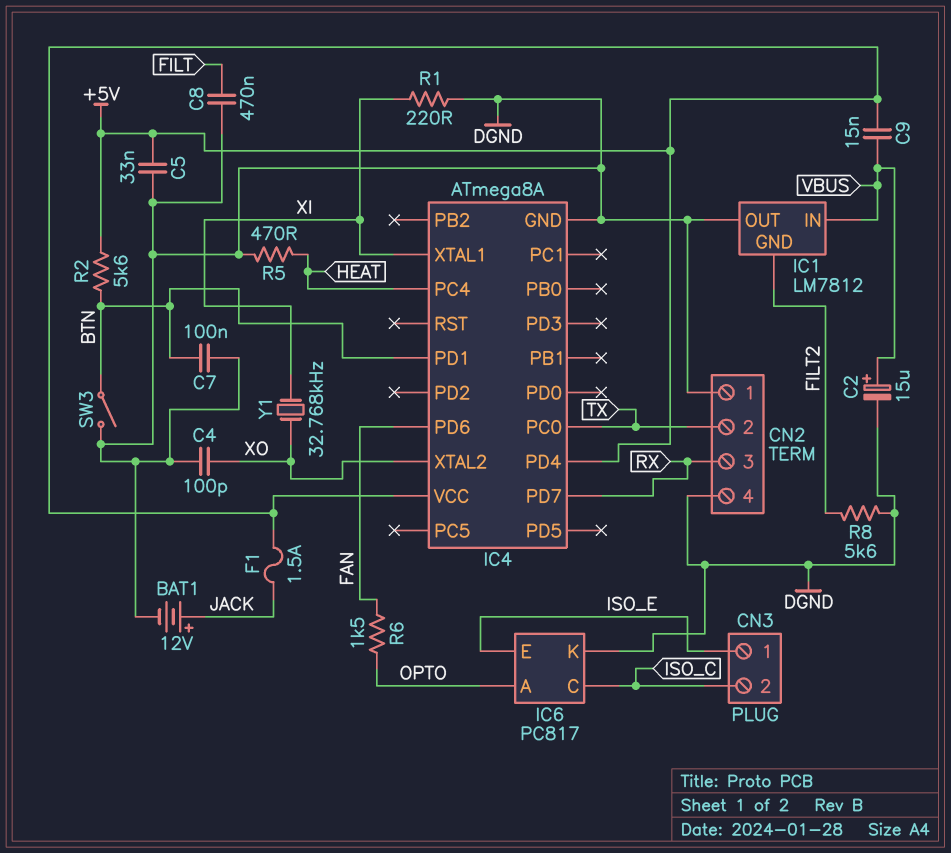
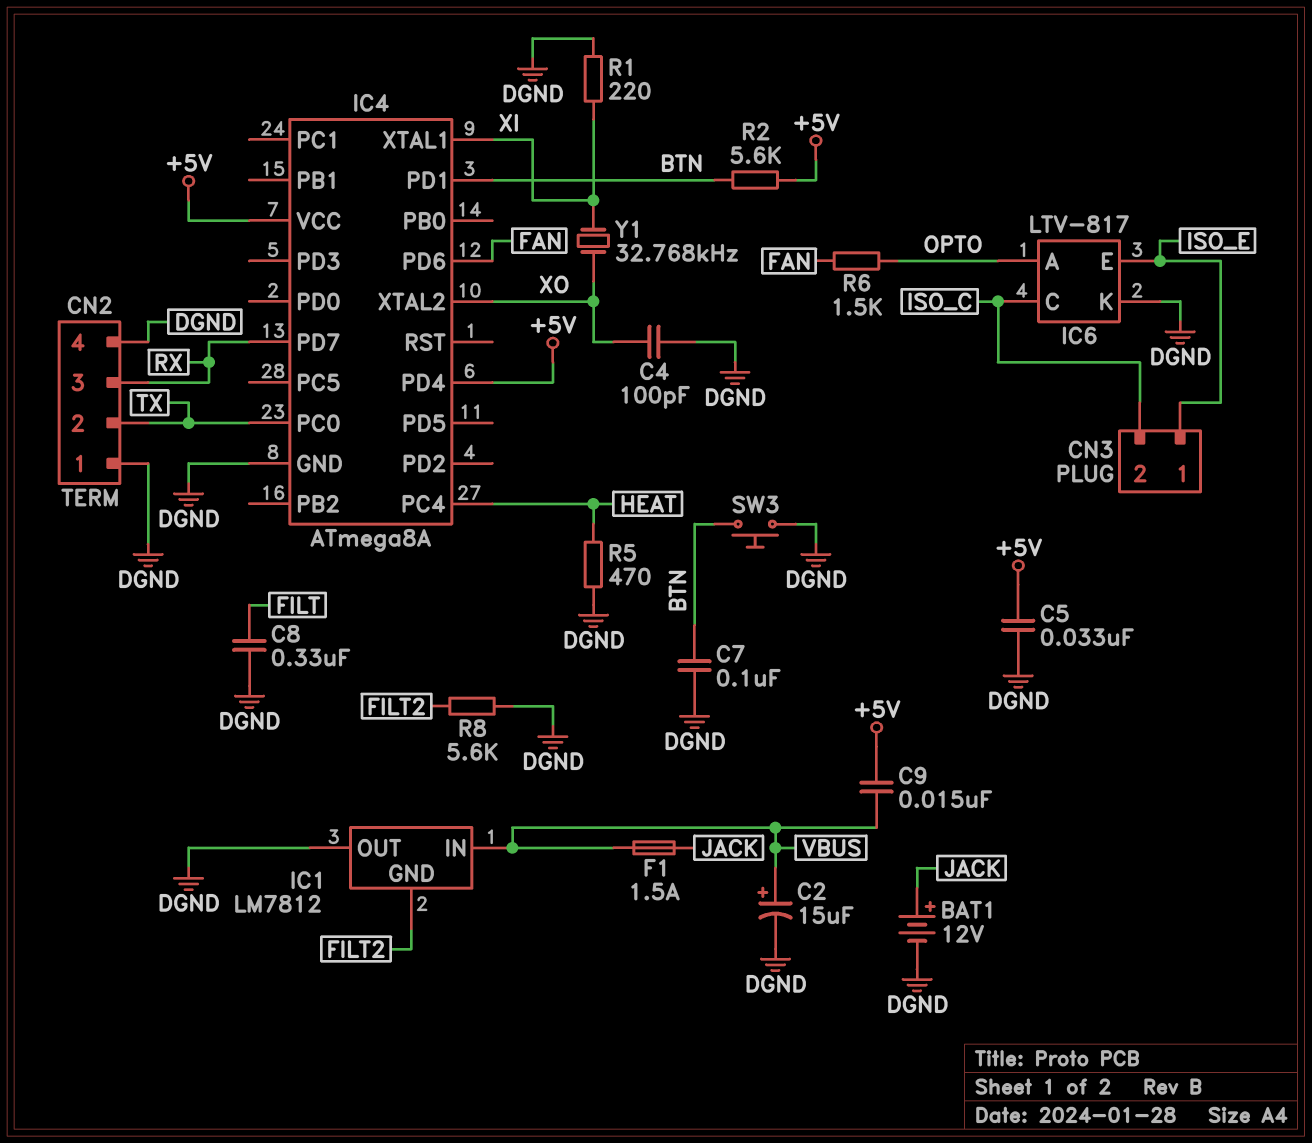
C8: 470nF (DGND, FILT) -> 330nF (DGND, FILT)
F1: 1.5A (+5V, JACK) -> 1.5A (JACK, VBUS)
IC6: PC817 -> LTV-817
SW3: switch (BTN, DGND) -> button (BTN, DGND)

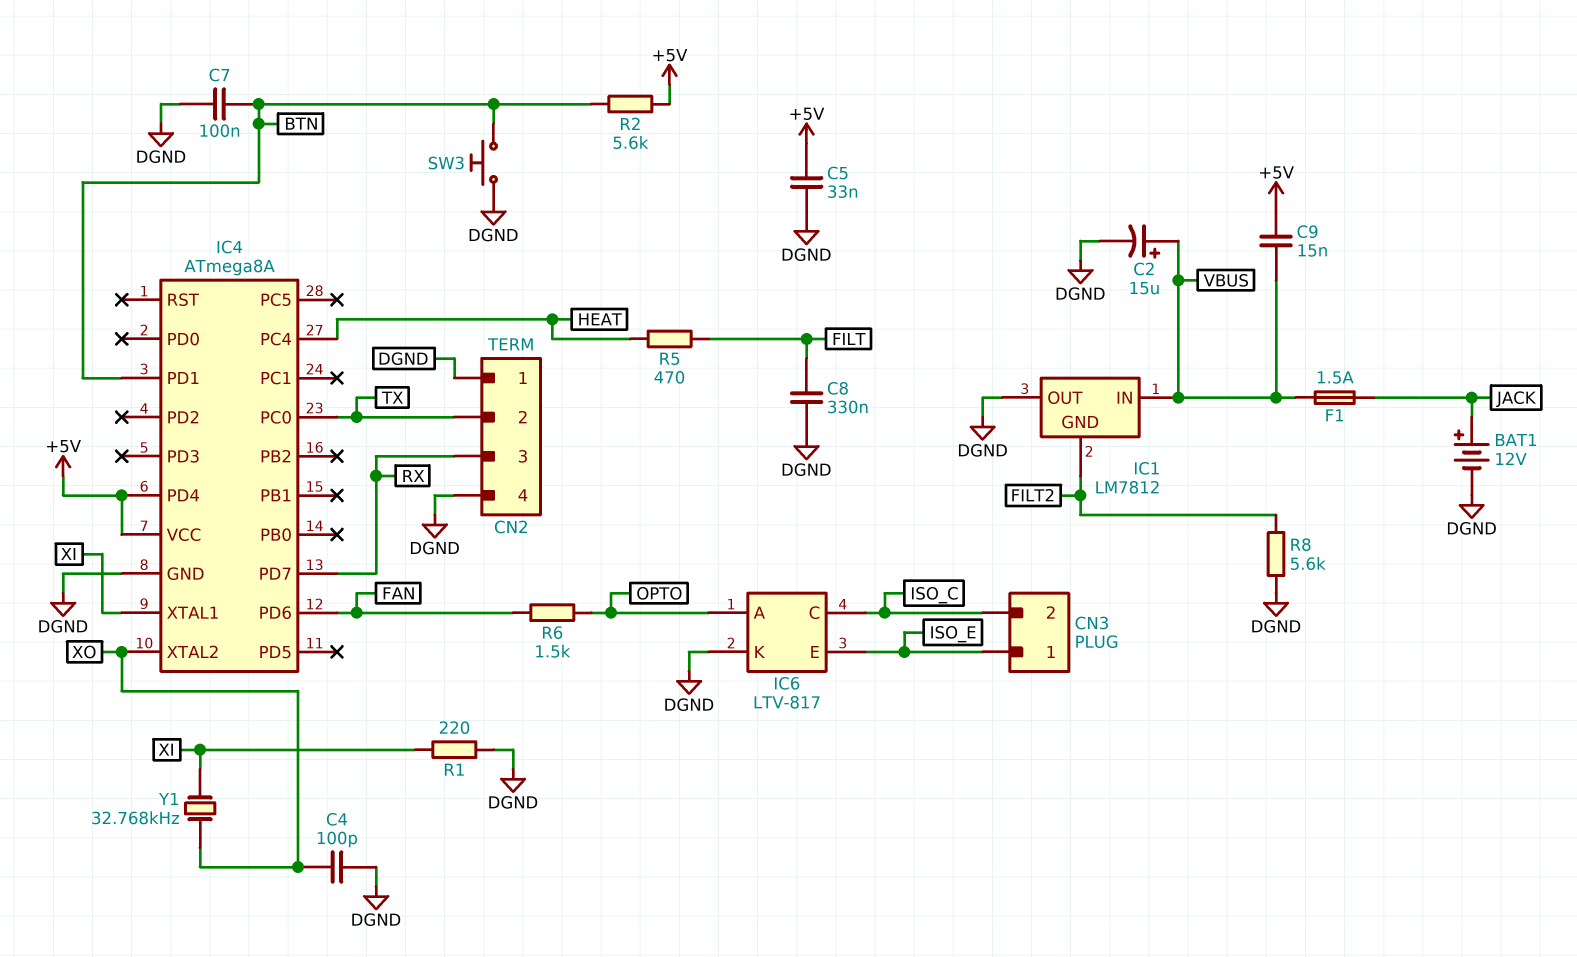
R5: 470 (DGND, HEAT) -> 470 (FILT, HEAT)

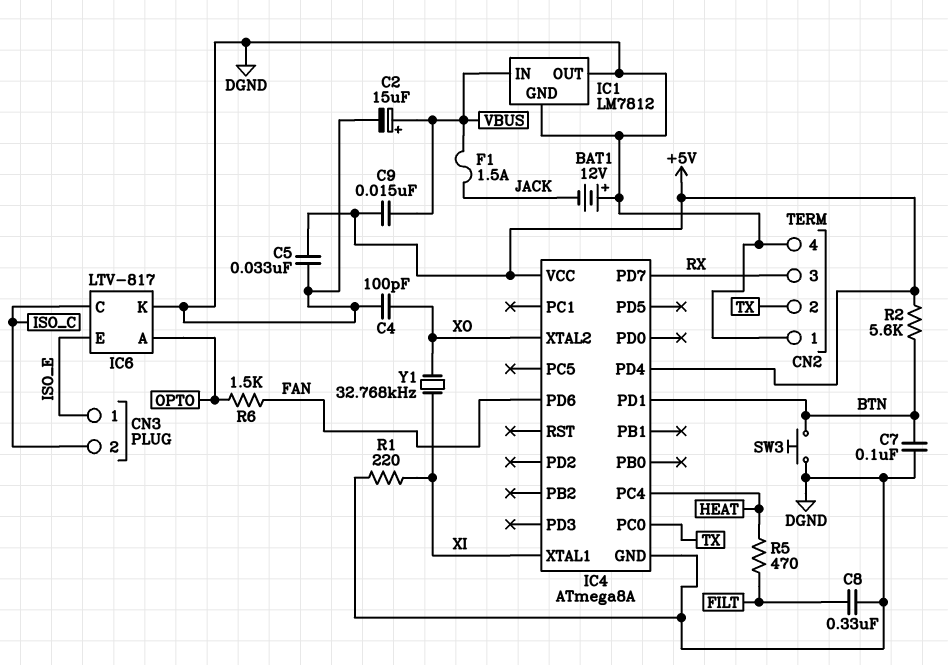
BAT1: 12V (plus JACK, minus DGND) -> 12V (plus DGND, minus JACK)
IC1 pin GND: FILT2 -> DGND
R8: 5.6k (DGND, FILT2) -> none

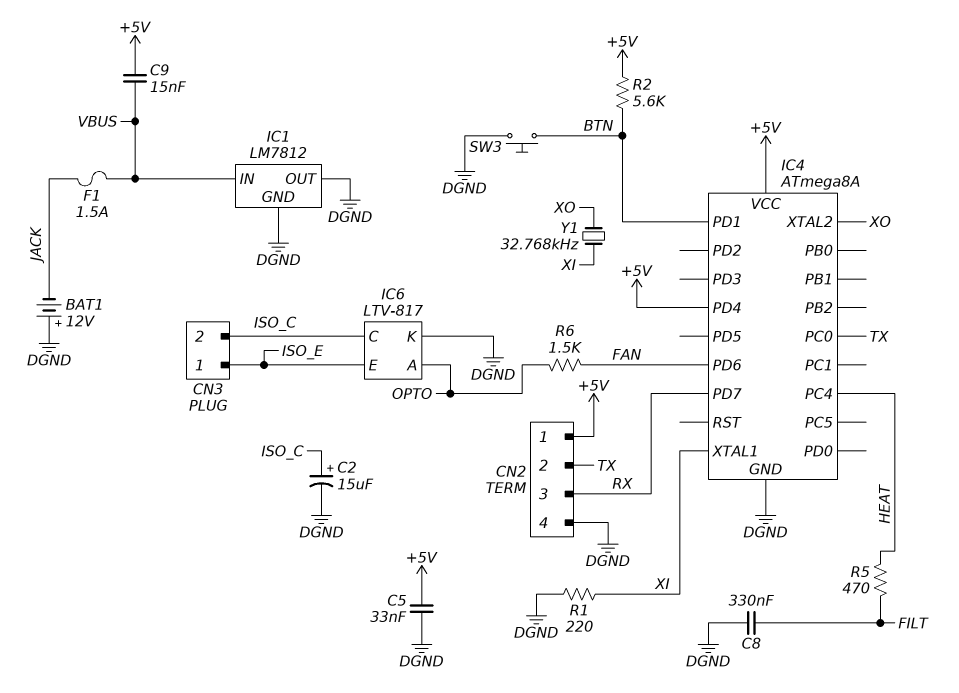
C2: 15uF (plus VBUS, minus DGND) -> 15uF (plus ISO_C, minus DGND)
C4: 100pF (DGND, XO) -> none
C7: 100nF (BTN, DGND) -> none
CN2 pin 1: DGND -> +5V

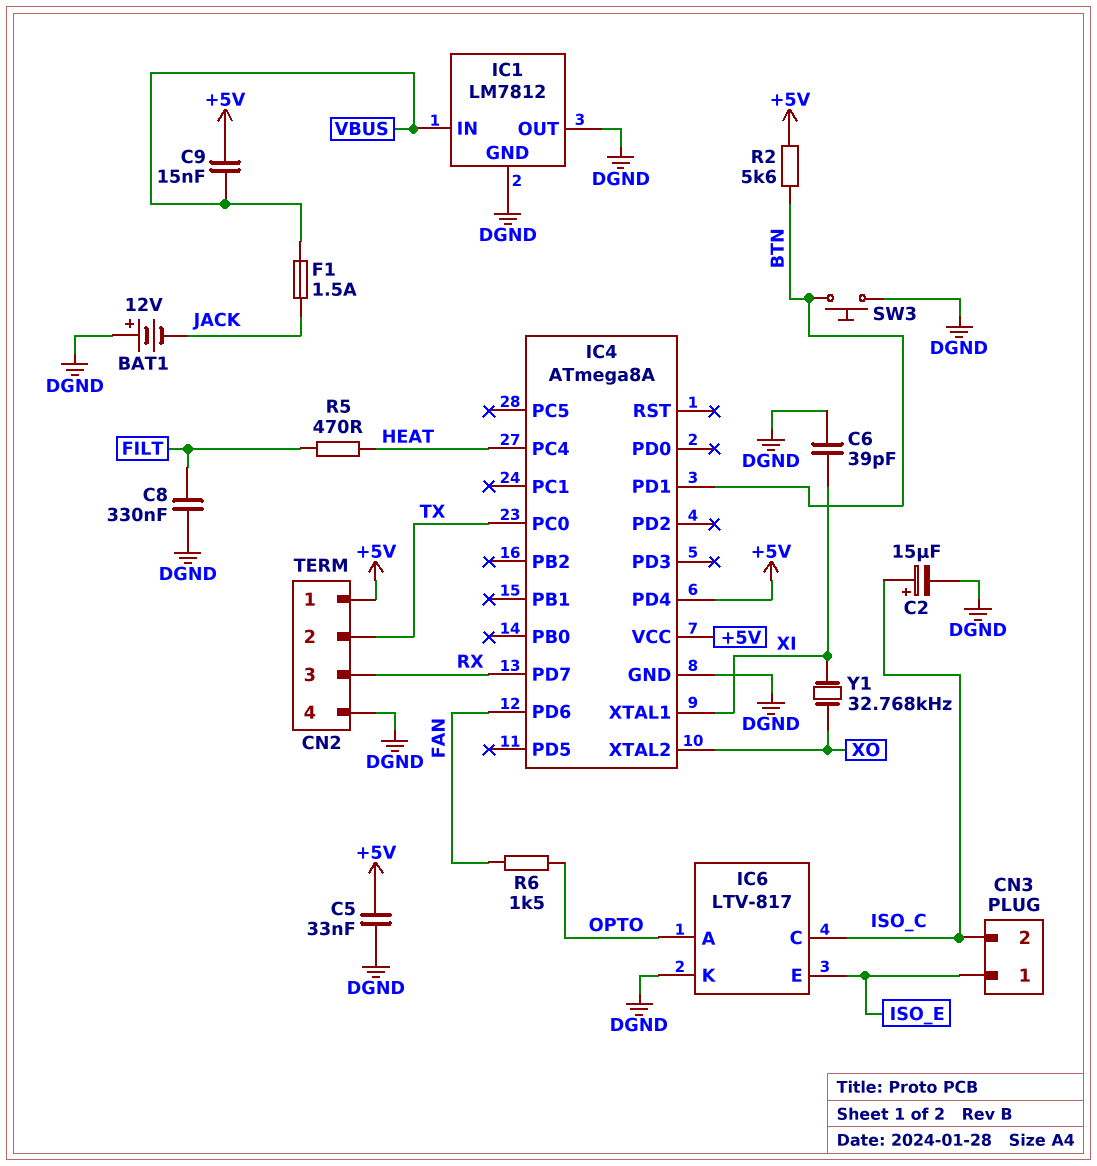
C6: none -> 39pF (DGND, XI)
R1: 220 (DGND, XI) -> none

